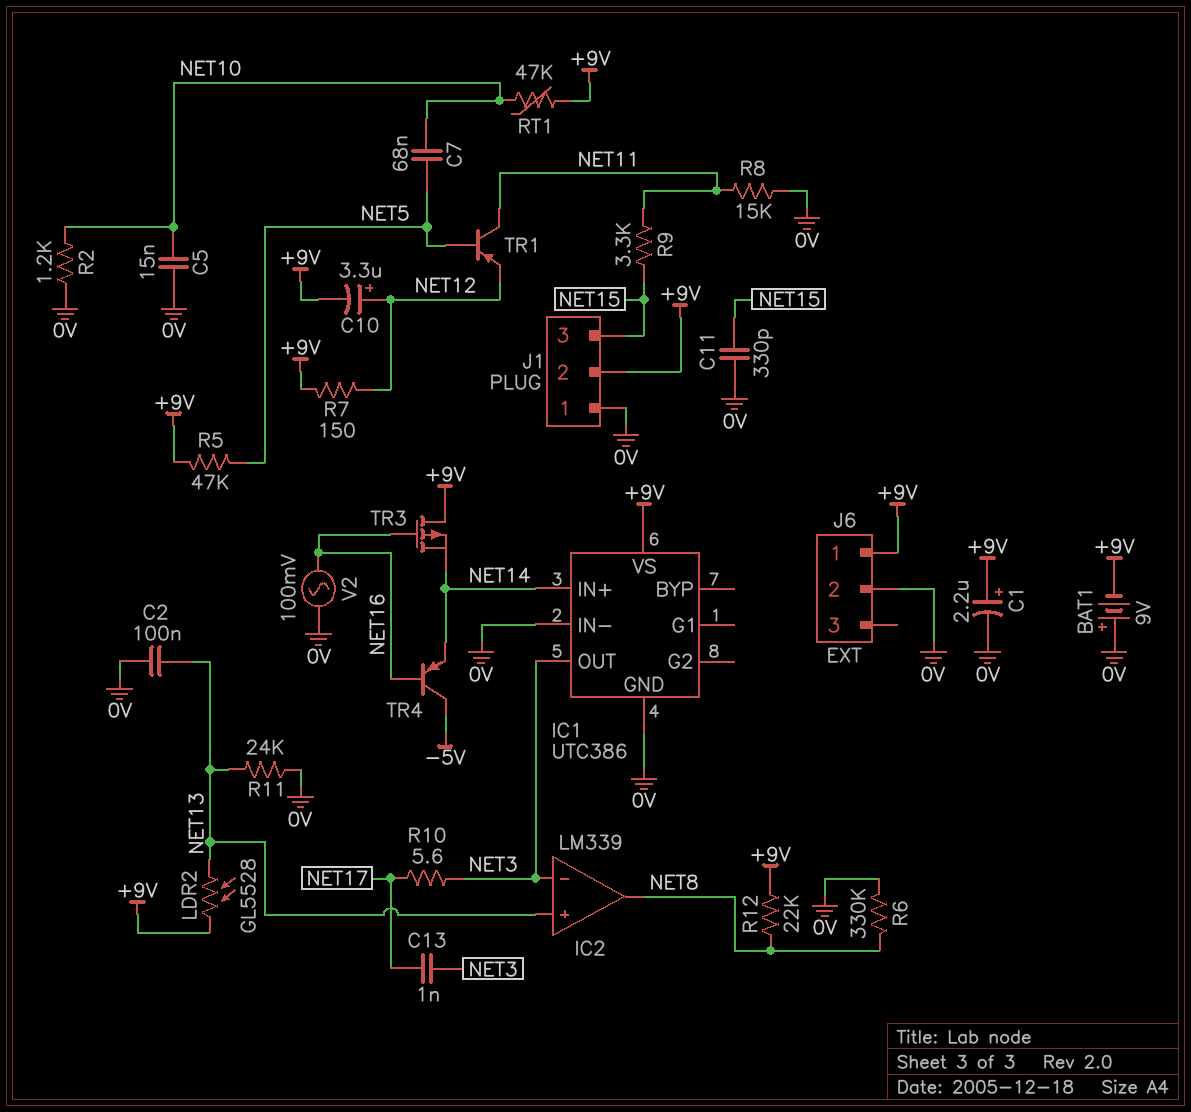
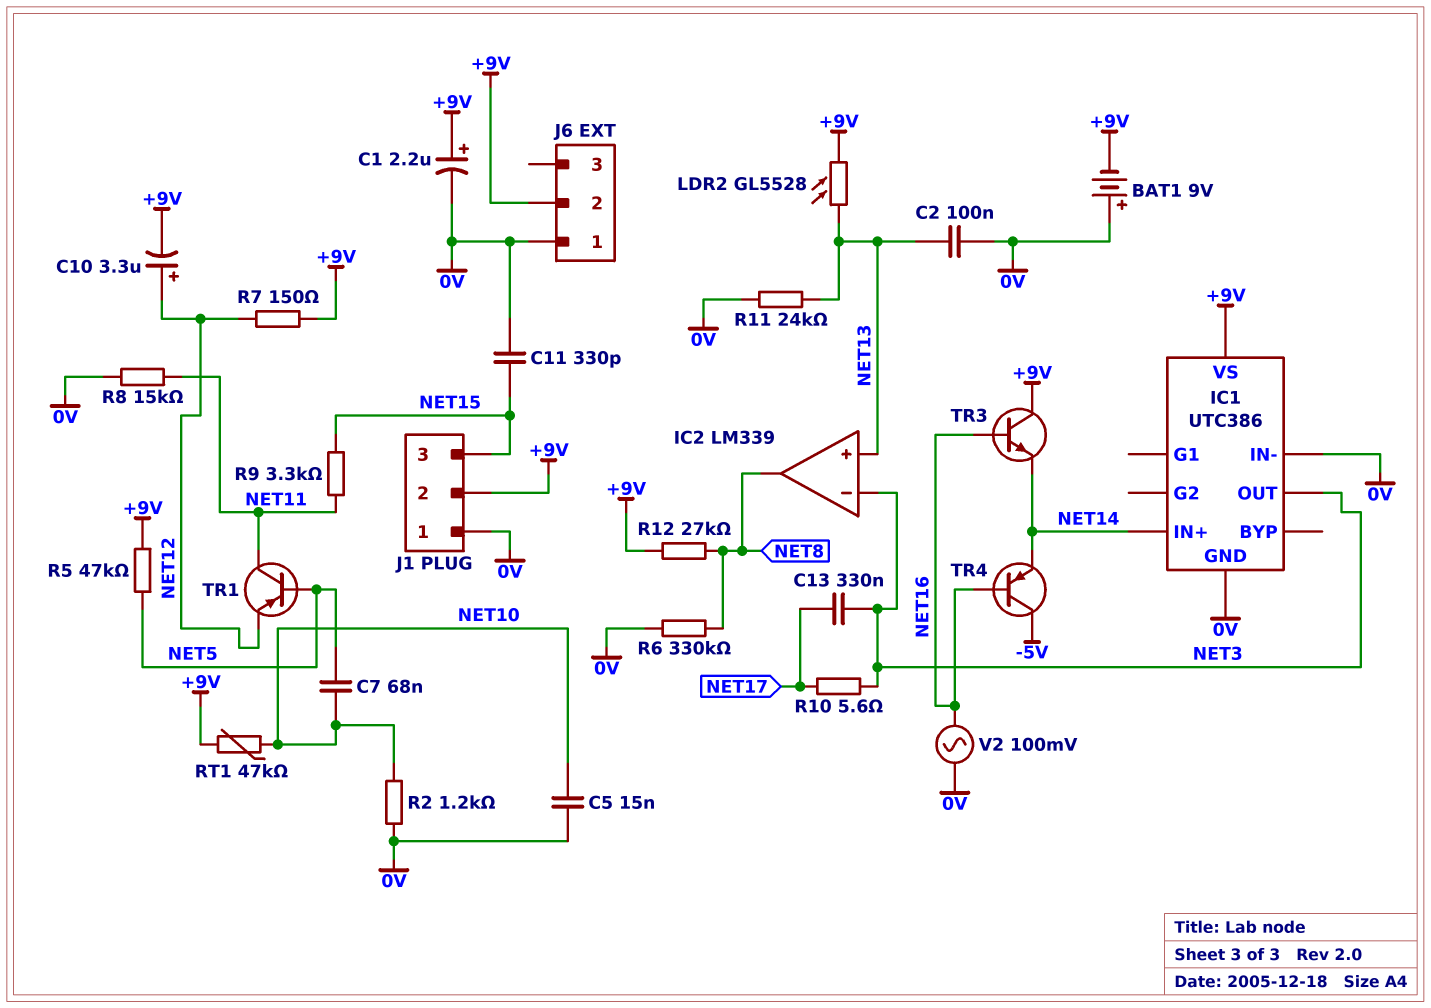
C13: 1nF (NET3, NET17) -> 330nF (NET3, NET17)
J6 pin 1: +9V -> 0V
J6 pin 2: 0V -> +9V
R12: 22k (+9V, NET8) -> 27k (+9V, NET8)
TR3: PMOS (G NET16, D +9V, S NET14) -> NPN (B NET16, C +9V, E NET14)

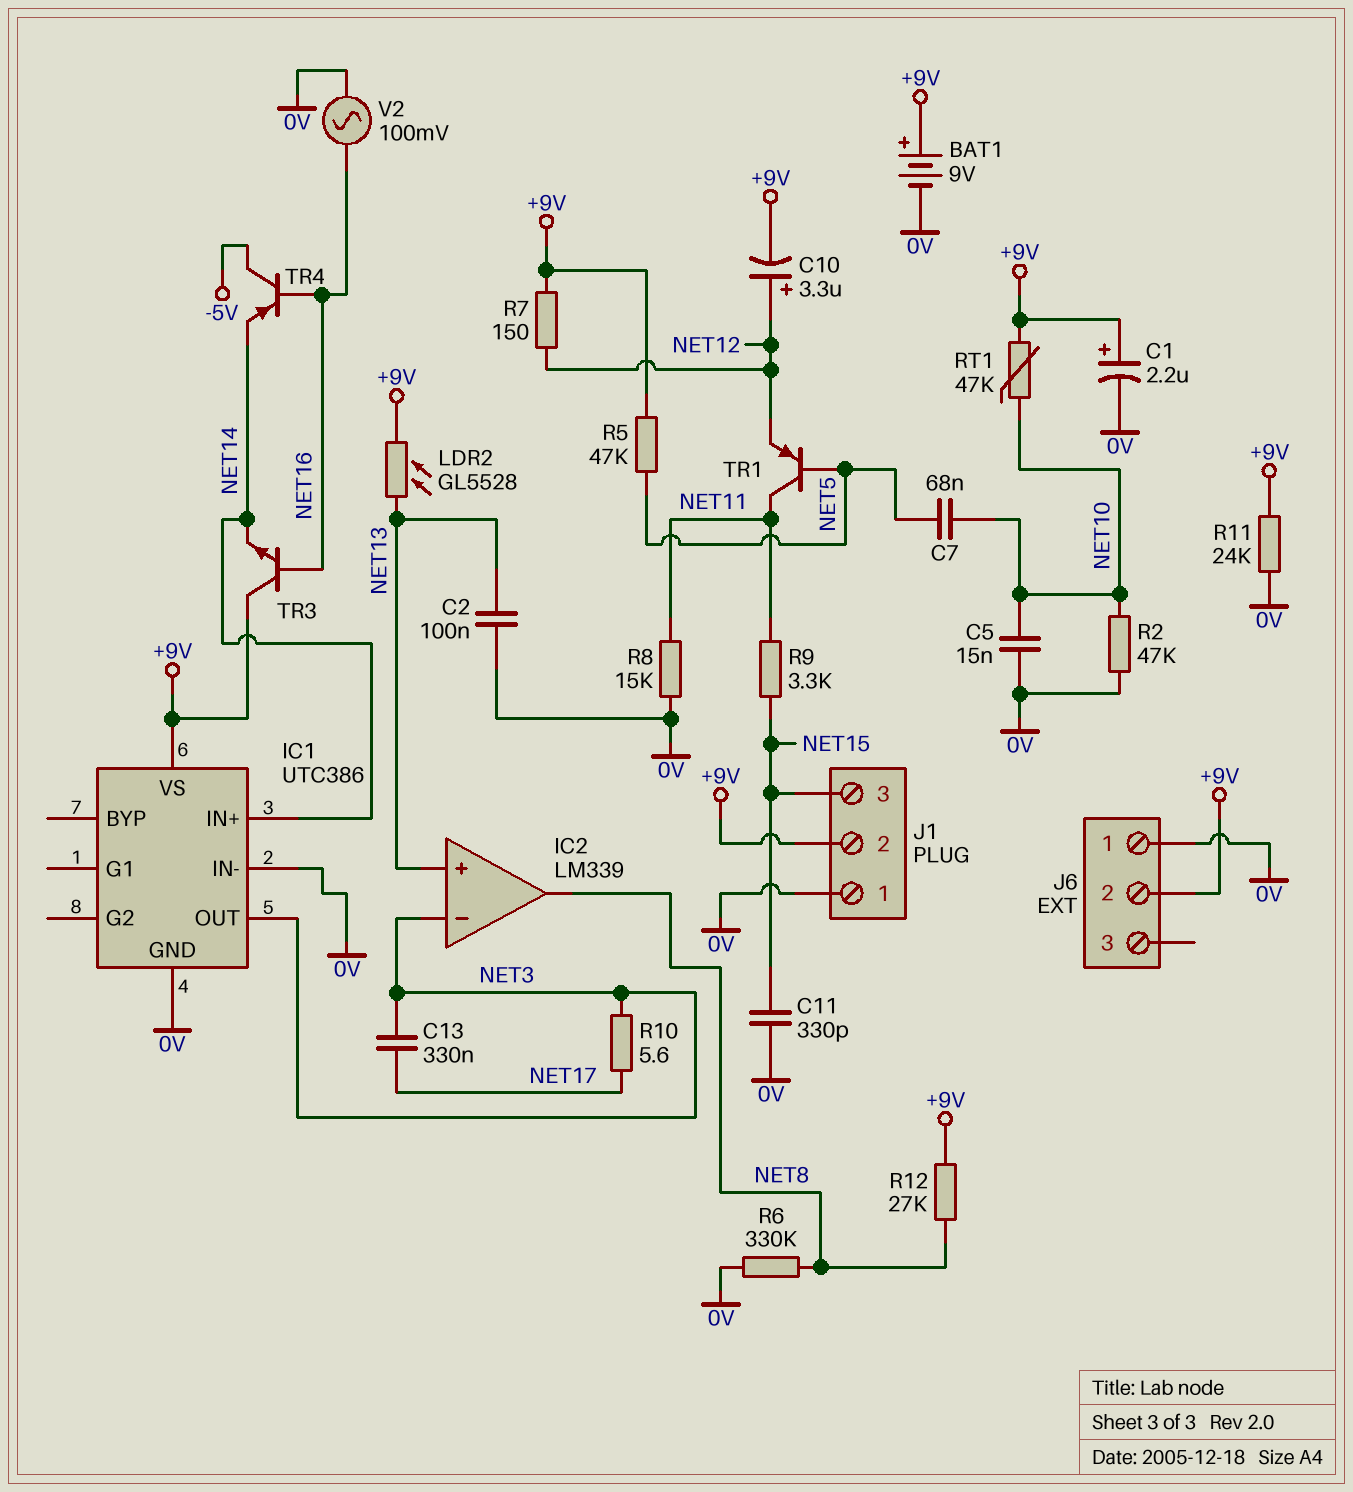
BAT1: 9V (plus 0V, minus +9V) -> 9V (plus +9V, minus 0V)
R2: 1.2k (0V, NET10) -> 47k (0V, NET10)
R11: 24k (0V, NET13) -> 24k (+9V, 0V)

